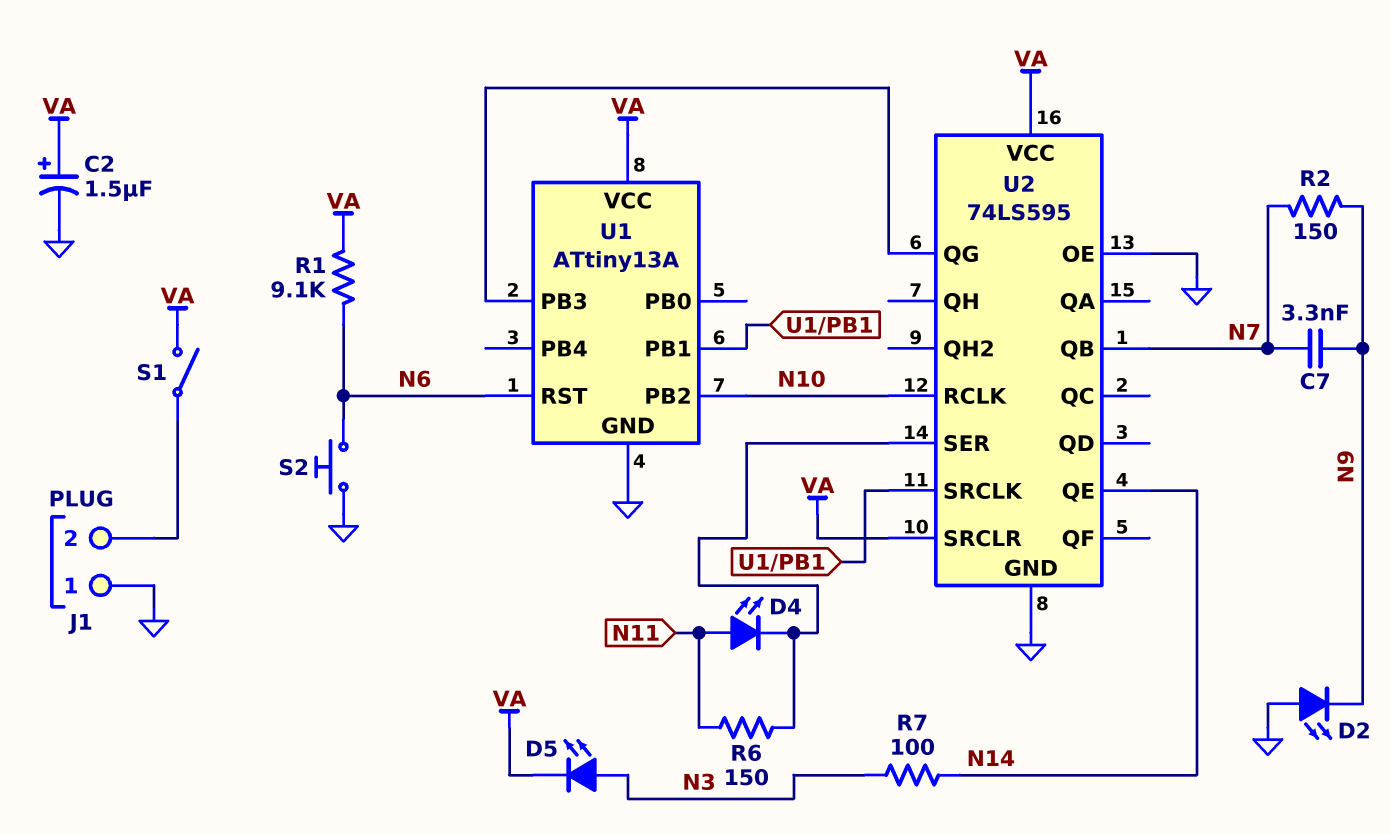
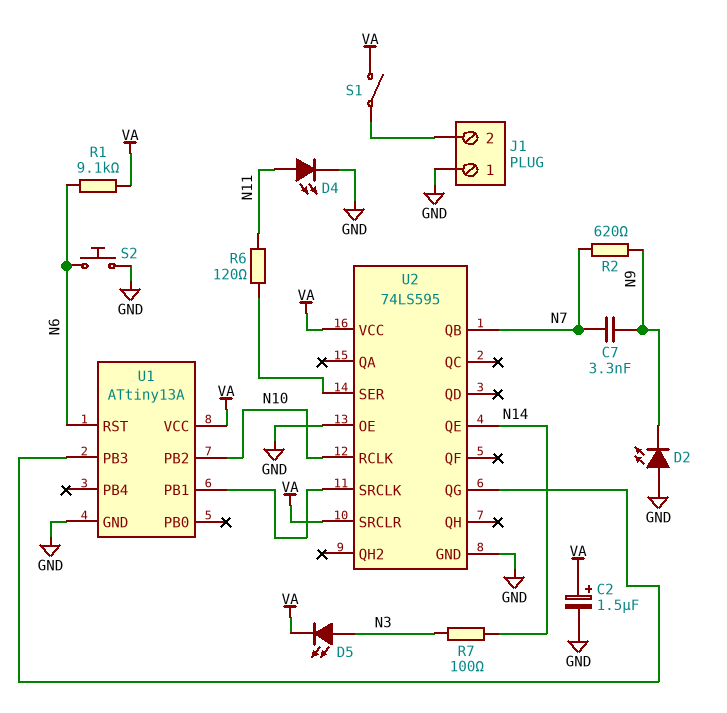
D4: LED (A N11, K U2/SER) -> LED (A N11, K GND)
R2: 150 (N7, N9) -> 620 (N7, N9)
R6: 150 (N11, U2/SER) -> 120 (N11, U2/SER)

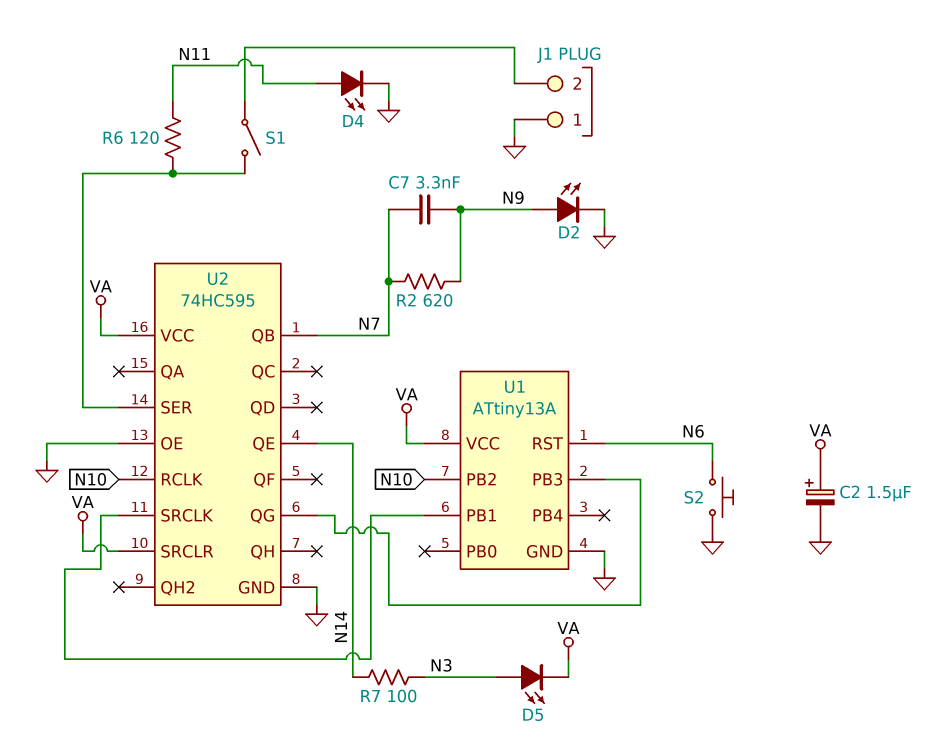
D2: LED (A GND, K N9) -> LED (A N9, K GND)
R1: 9.1k (N6, VA) -> none
S1: switch (J1/2, VA) -> switch (J1/2, U2/SER)
U2: 74LS595 -> 74HC595

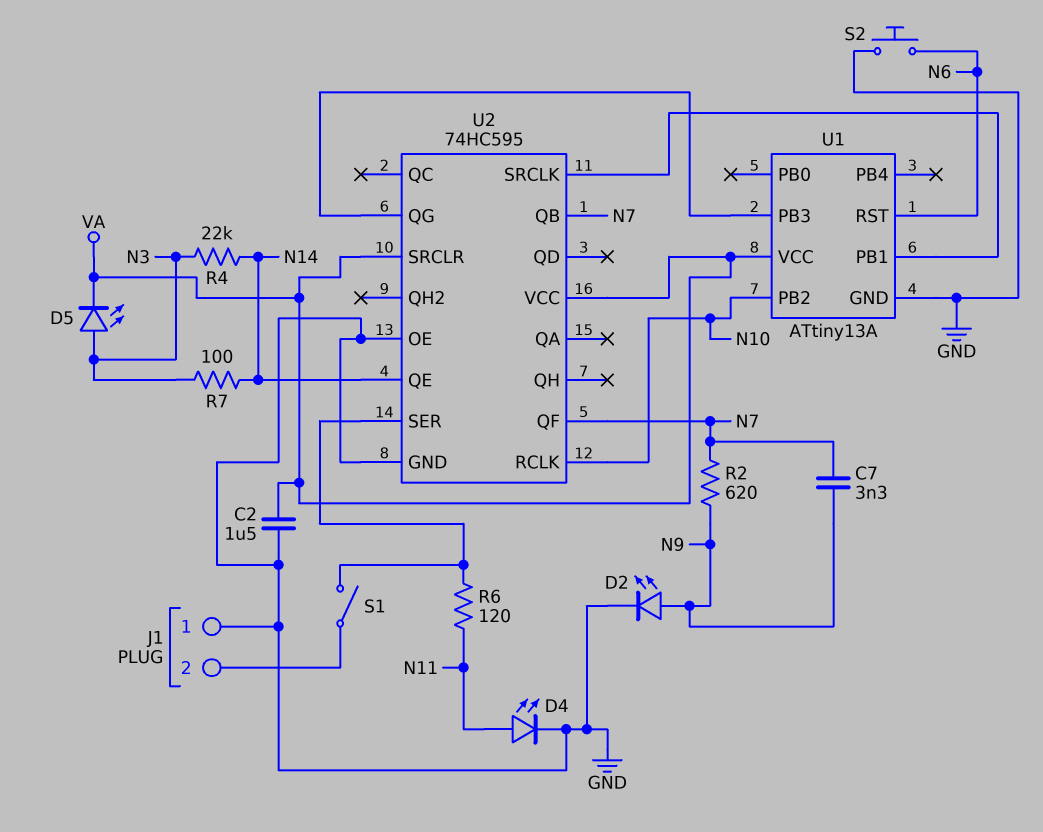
C2: 1.5uF (plus VA, minus GND) -> 1.5uF (GND, VA)
R4: none -> 22k (N3, N14)
U2 pin QF: none -> N7

